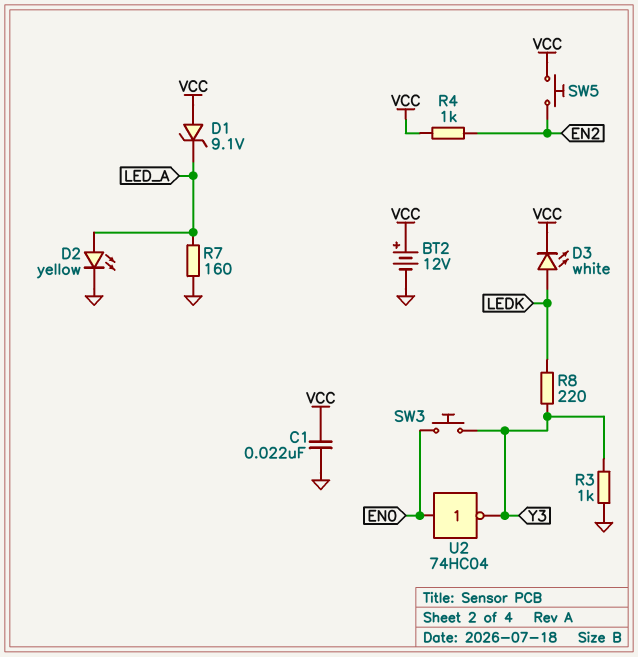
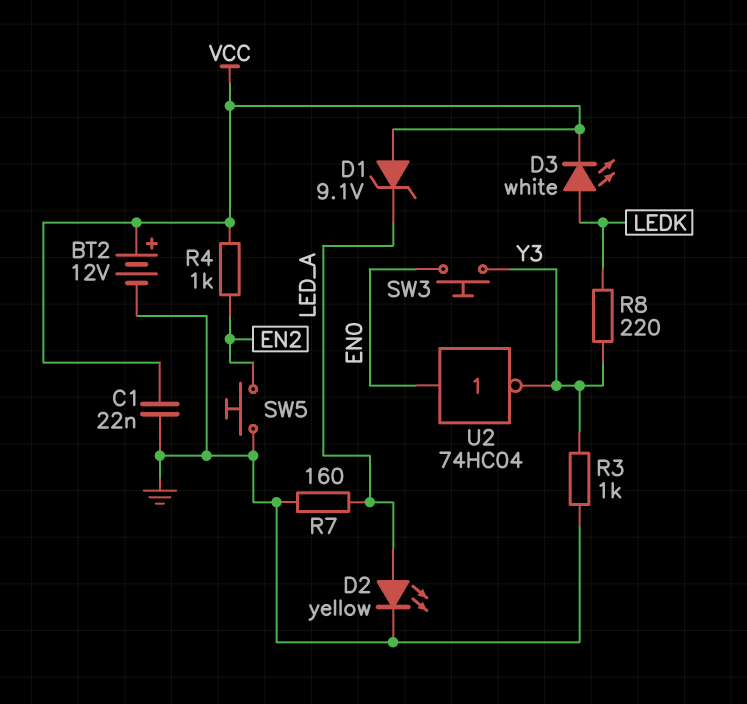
SW5: button (EN2, VCC) -> button (EN2, GND)

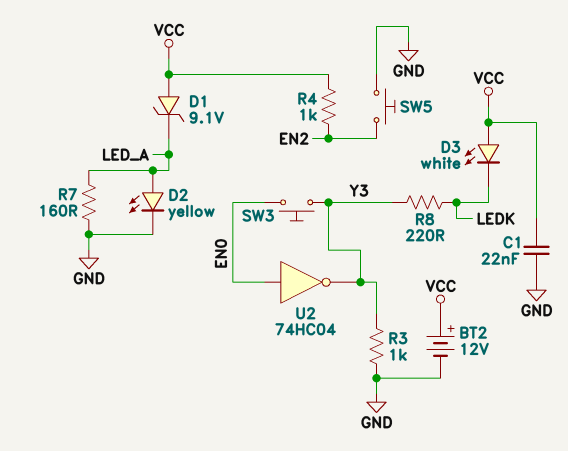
D3: LED white (A LEDK, K VCC) -> LED white (A VCC, K LEDK)

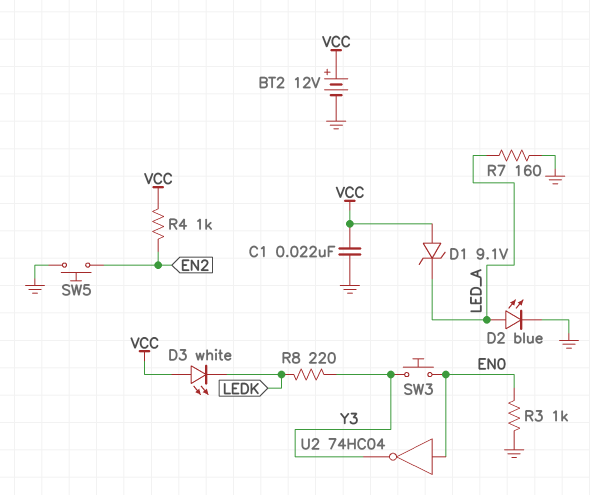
D2: LED yellow (A LED_A, K GND) -> LED blue (A LED_A, K GND)
R3: 1k (GND, Y3) -> 1k (EN0, GND)

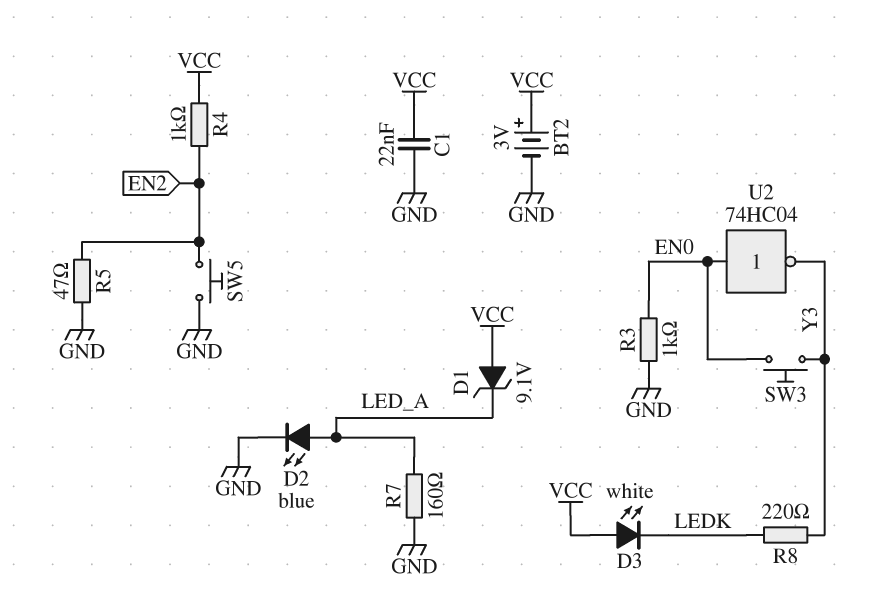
BT2: 12V (plus VCC, minus GND) -> 3V (plus VCC, minus GND)
R5: none -> 47 (EN2, GND)

